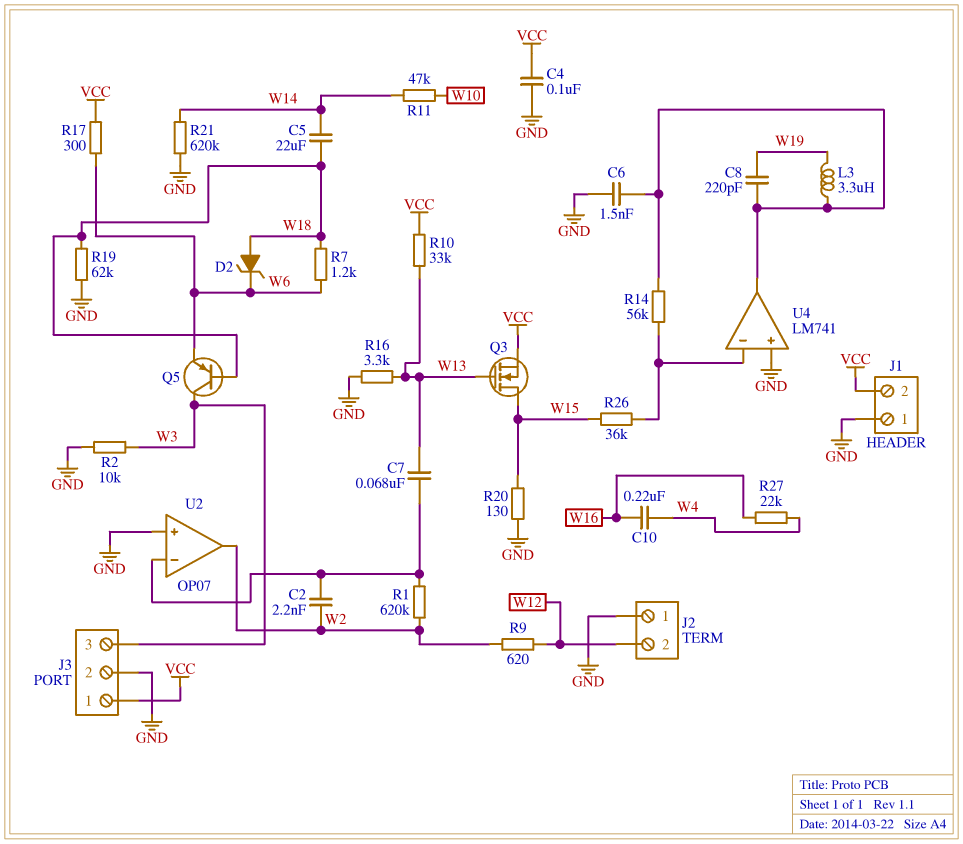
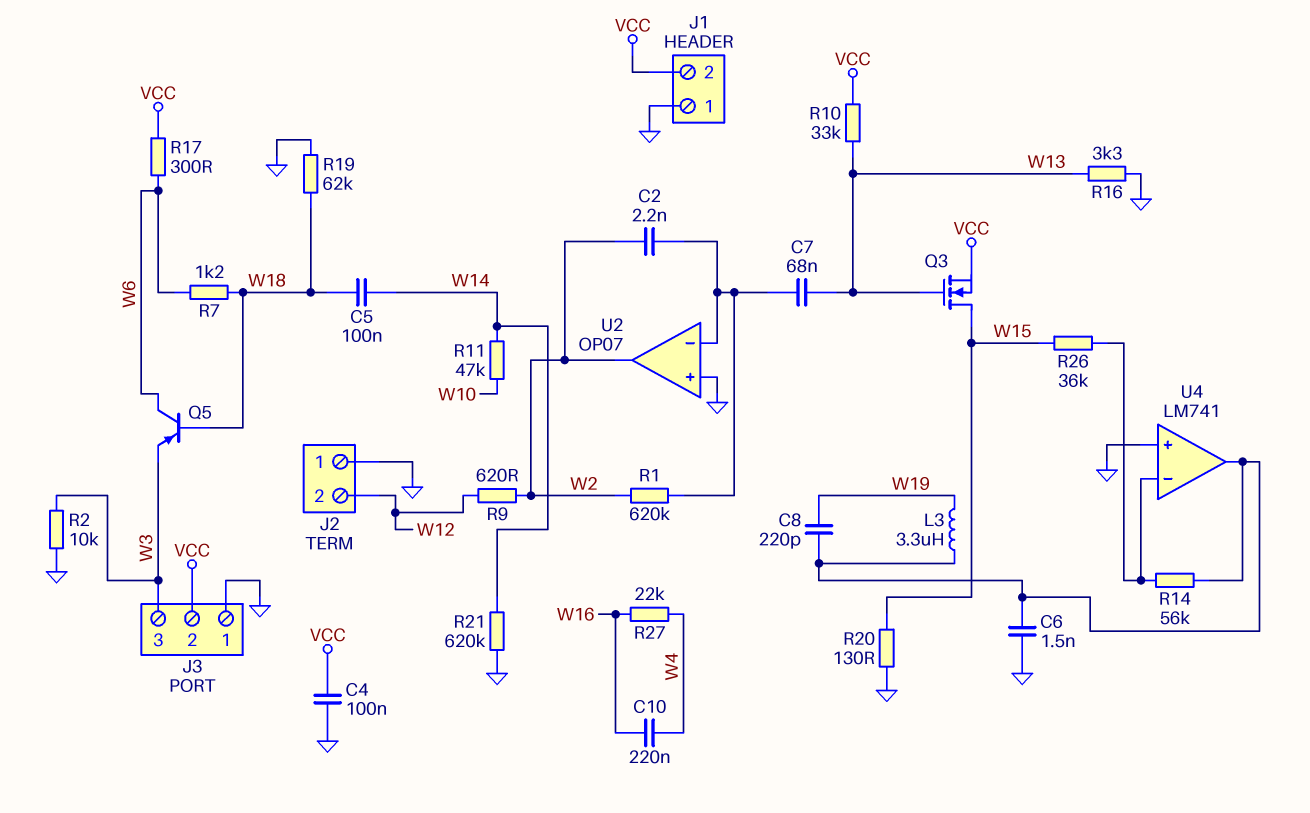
C5: 22uF (W14, W18) -> 100nF (W14, W18)
D2: zener (A W18, K W6) -> none
J3 pin 1: VCC -> GND
J3 pin 2: GND -> VCC
Q5: PNP (B W18, C W3, E W6) -> PNP (B W18, C W6, E W3)

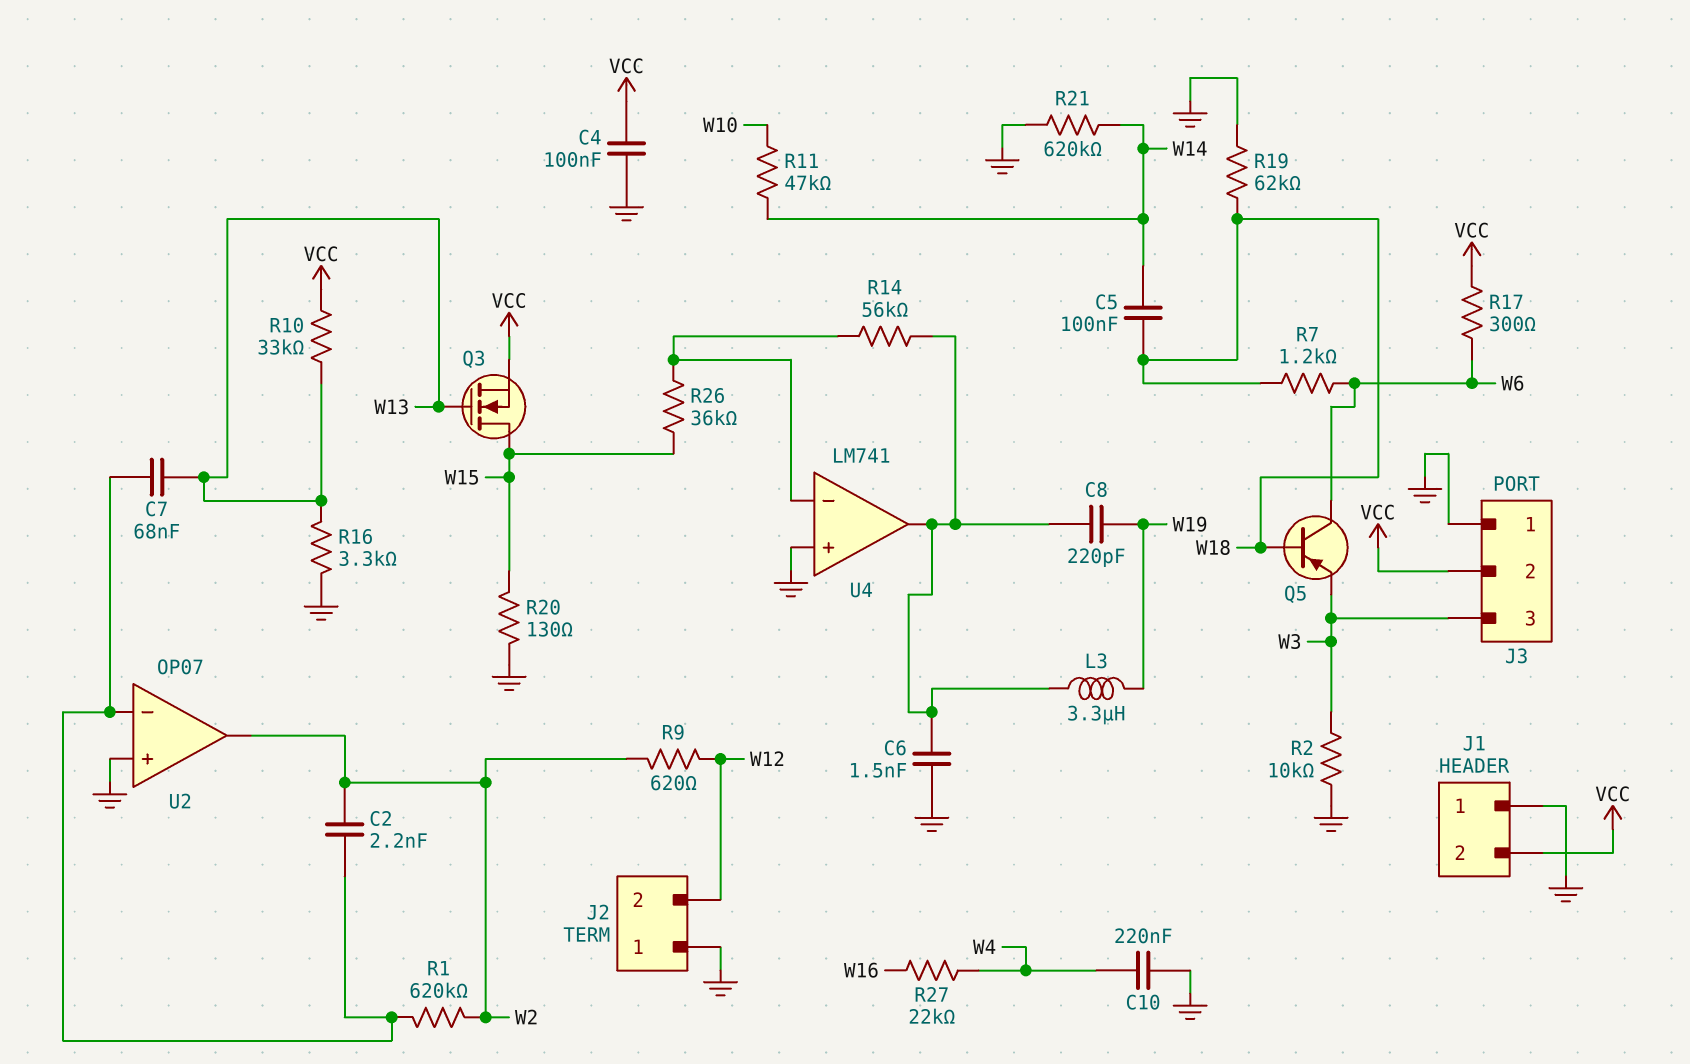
C10: 220nF (W4, W16) -> 220nF (GND, W4)

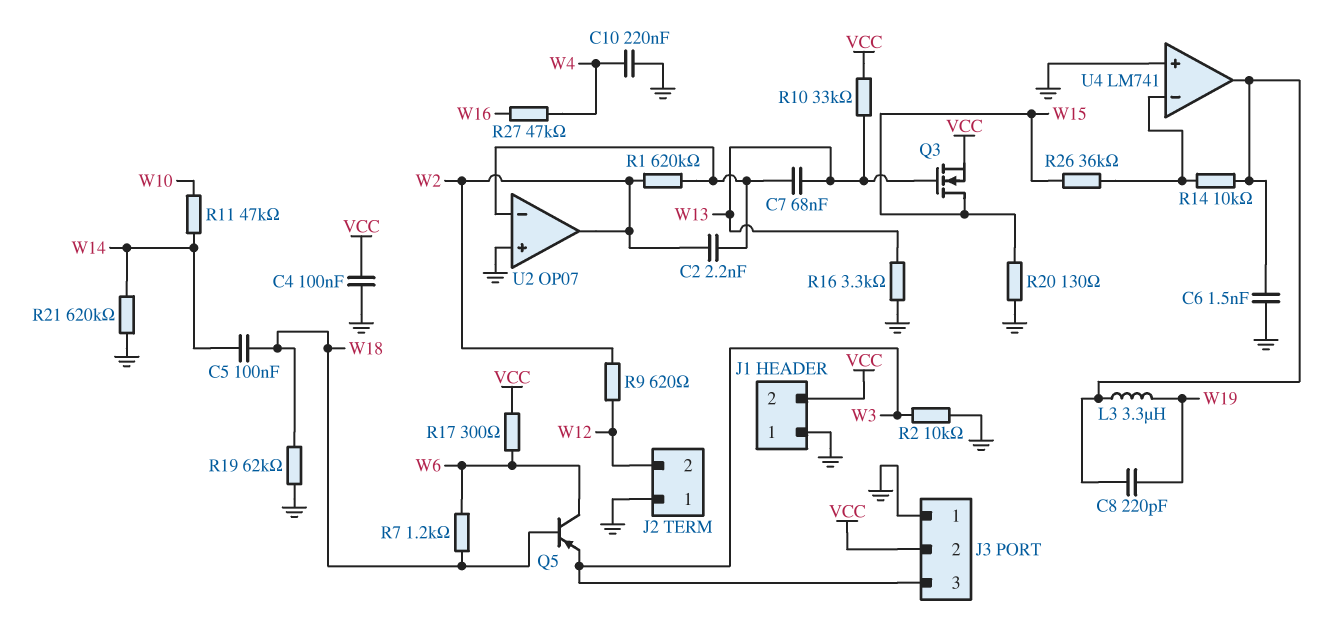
R14: 56k (U4/in-, U4/out) -> 10k (U4/in-, U4/out)
R27: 22k (W4, W16) -> 47k (W4, W16)

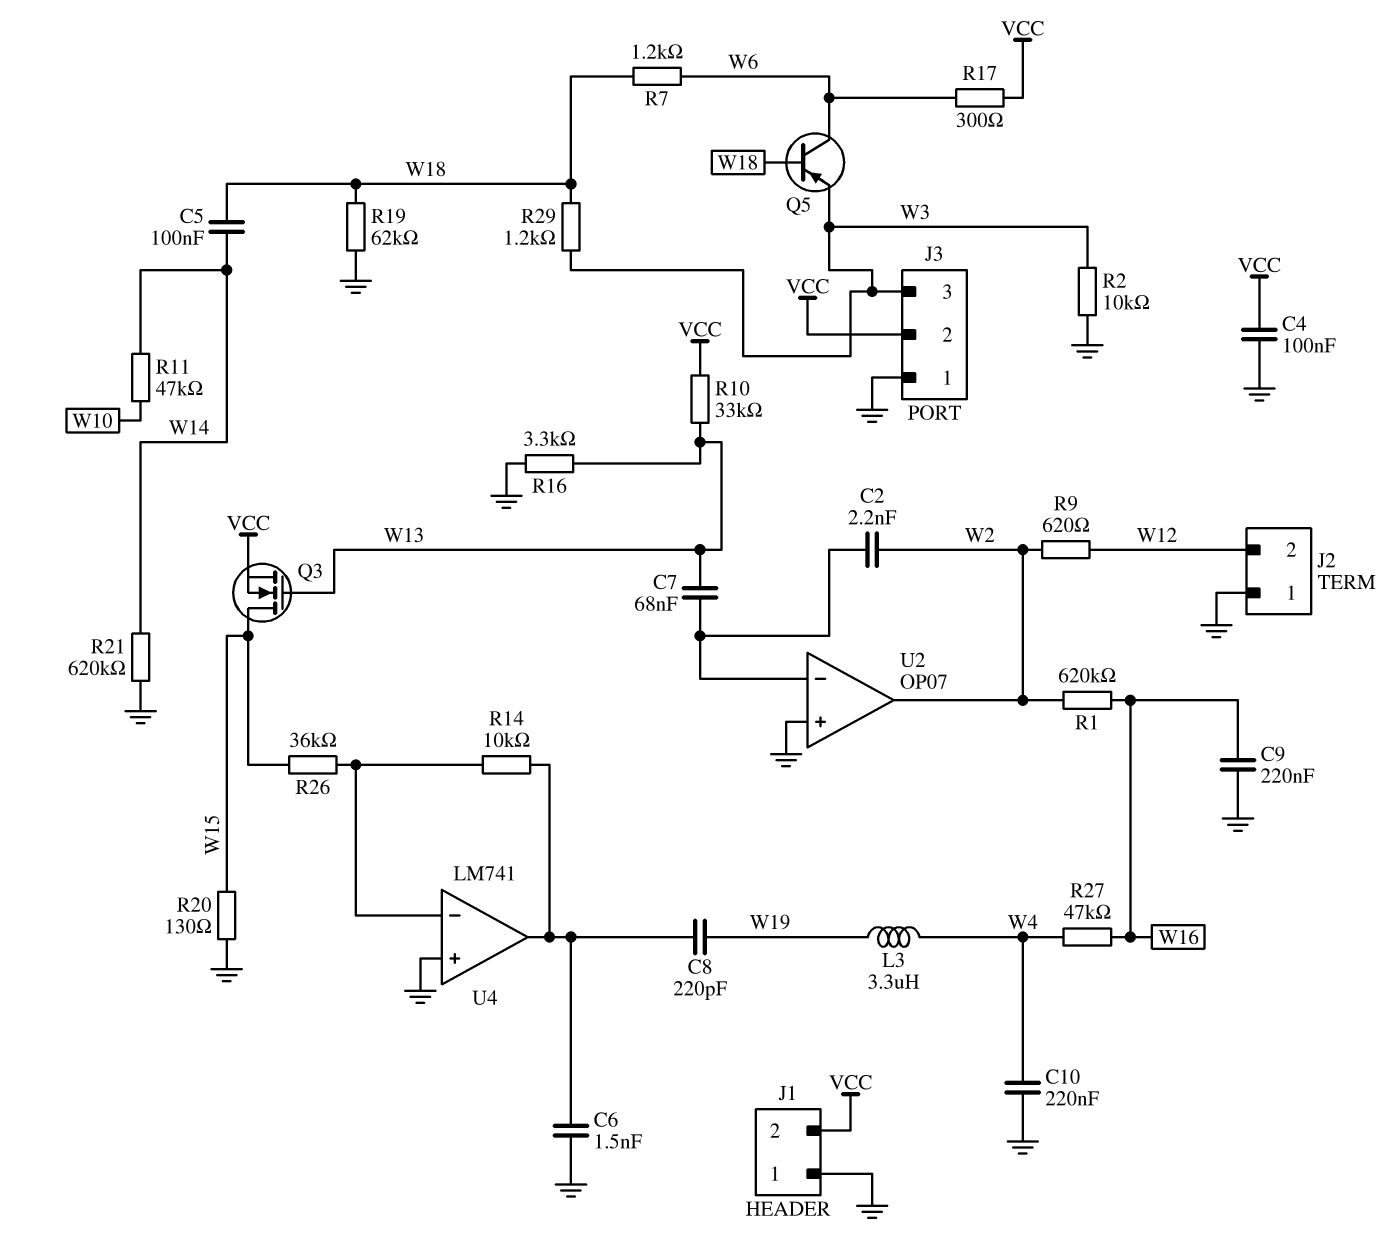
C9: none -> 220nF (GND, W16)
L3: 3.3uH (U4/out, W19) -> 3.3uH (W4, W19)
R1: 620k (U2/in-, W2) -> 620k (W2, W16)
R29: none -> 1.2k (W3, W18)

